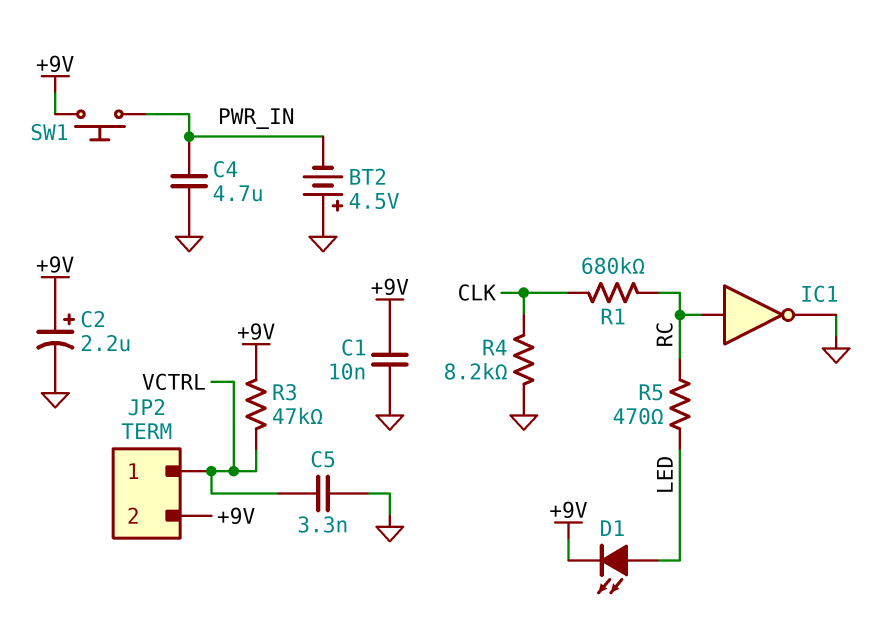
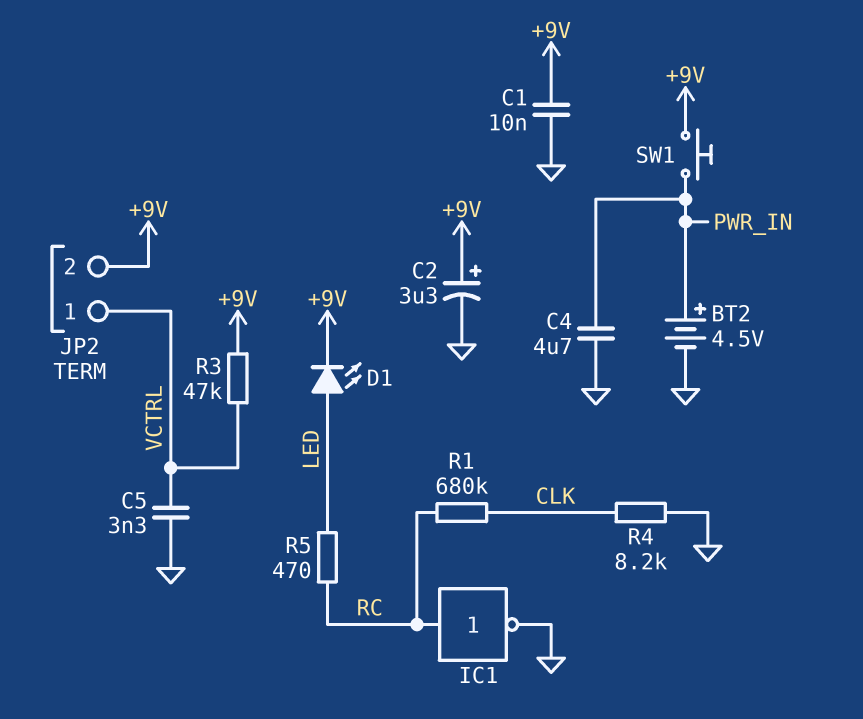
BT2: 4.5V (plus GND, minus PWR_IN) -> 4.5V (plus PWR_IN, minus GND)
C2: 2.2uF (plus +9V, minus GND) -> 3.3uF (plus +9V, minus GND)

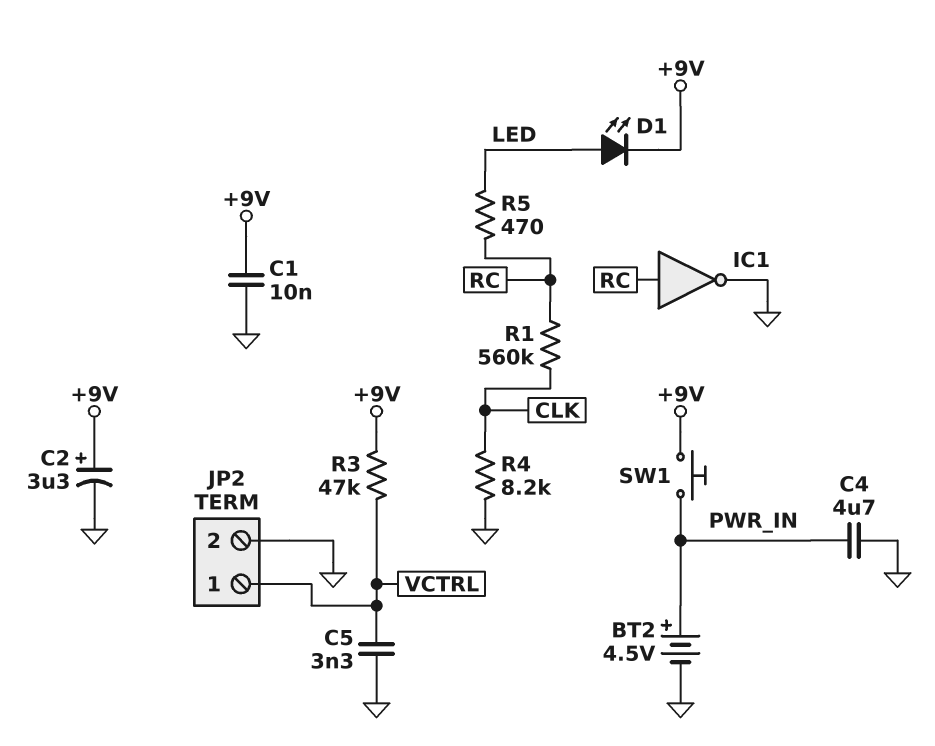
JP2 pin 2: +9V -> GND
R1: 680k (CLK, RC) -> 560k (CLK, RC)

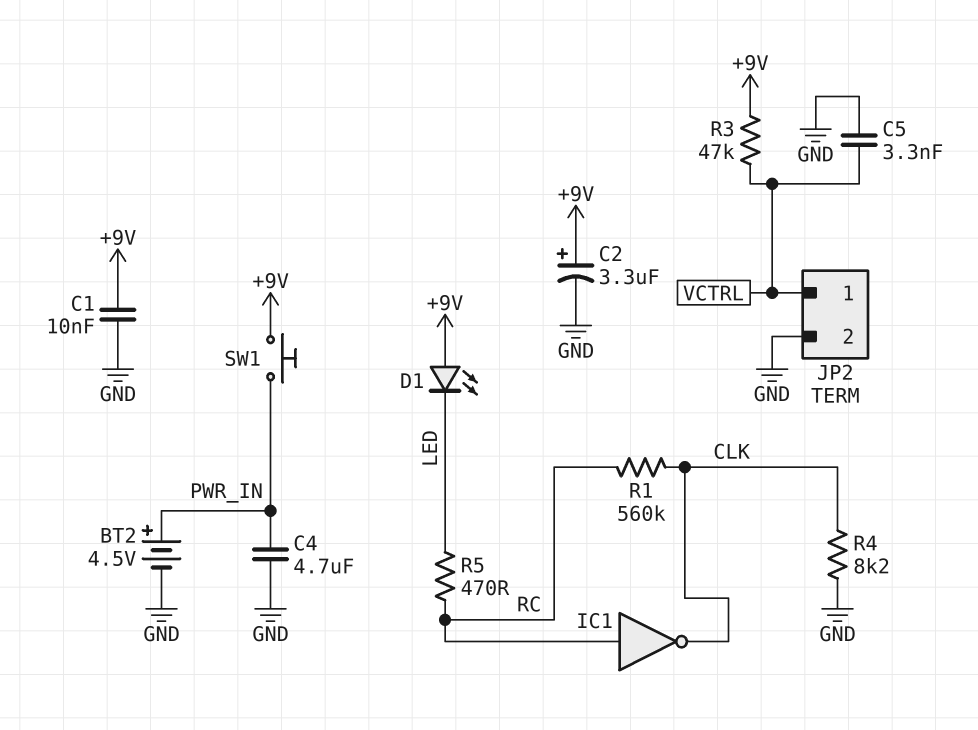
D1: LED (A LED, K +9V) -> LED (A +9V, K LED)
IC1: NOT (in RC, out GND) -> NOT (in RC, out CLK)

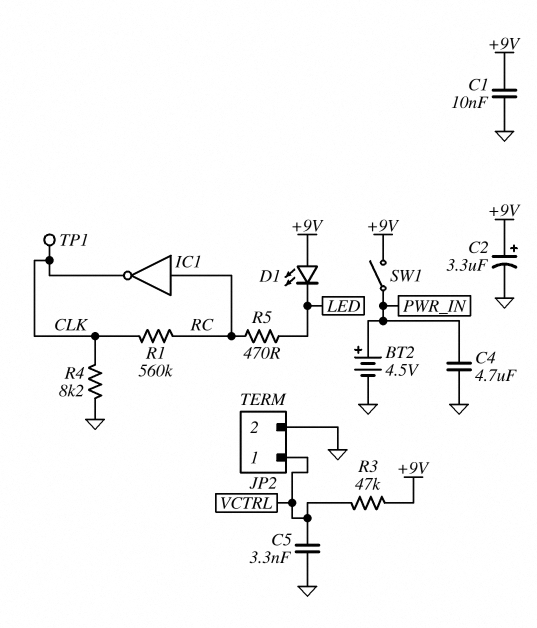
SW1: button (+9V, PWR_IN) -> switch (+9V, PWR_IN)
TP1: none -> test point (CLK)

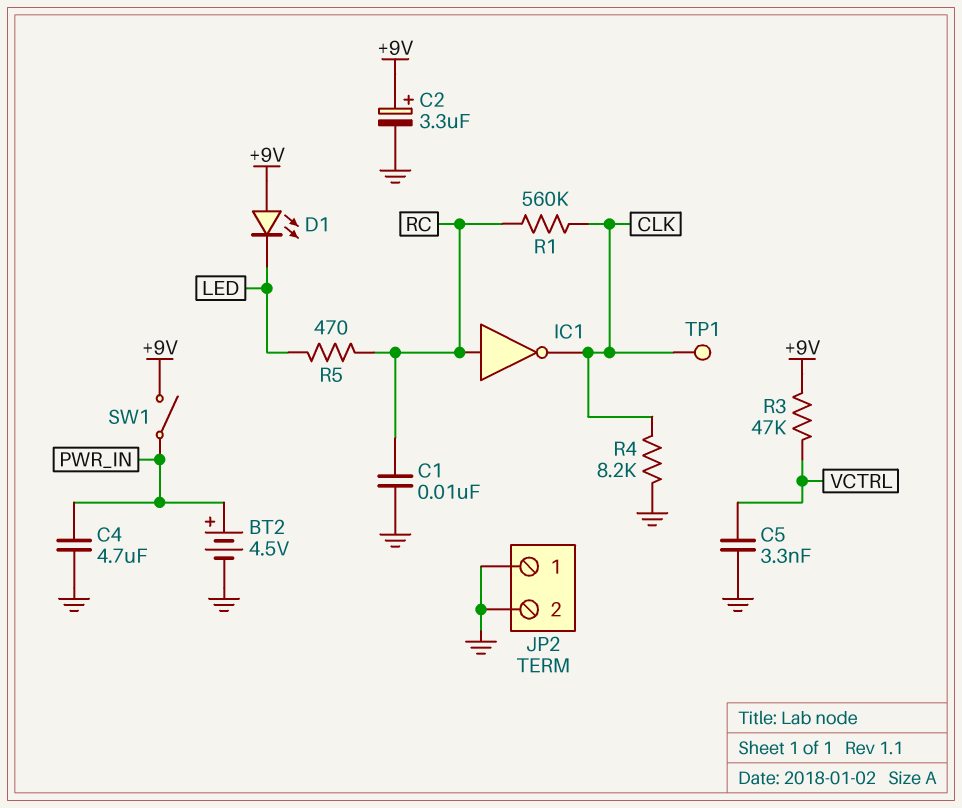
C1: 10nF (+9V, GND) -> 10nF (GND, RC)
JP2 pin 1: VCTRL -> GND

